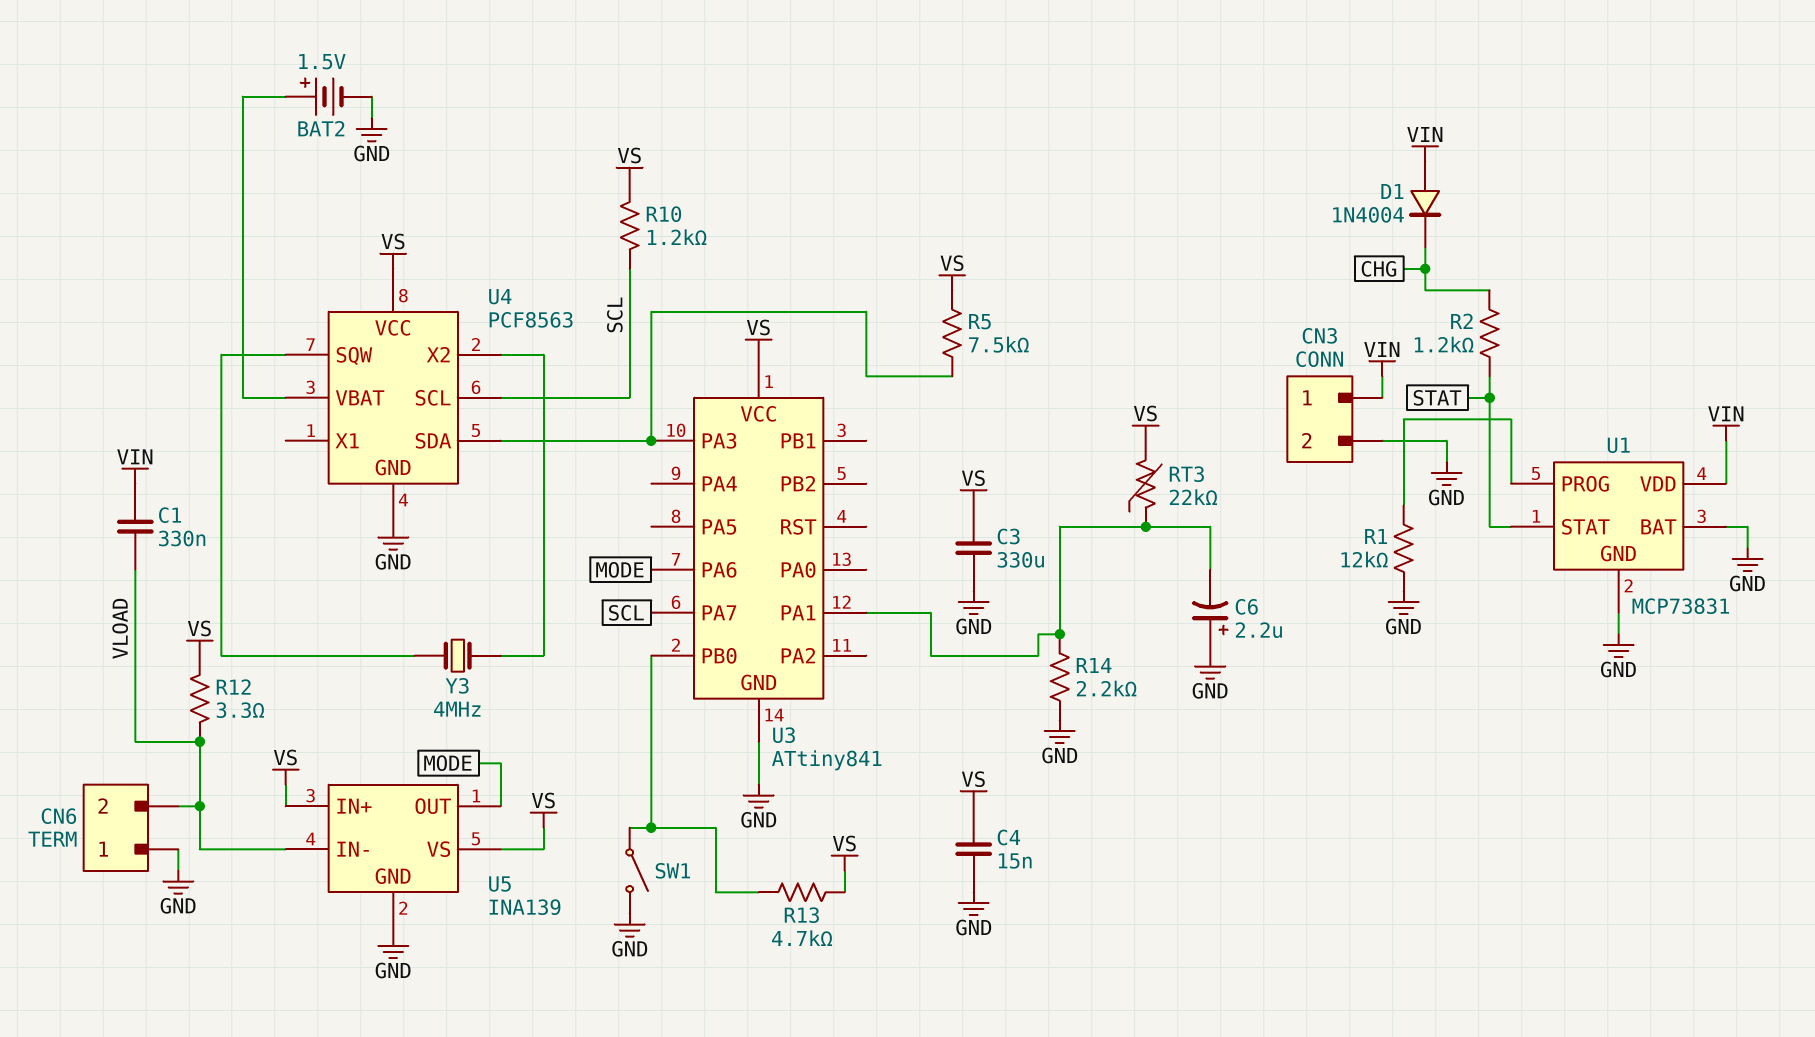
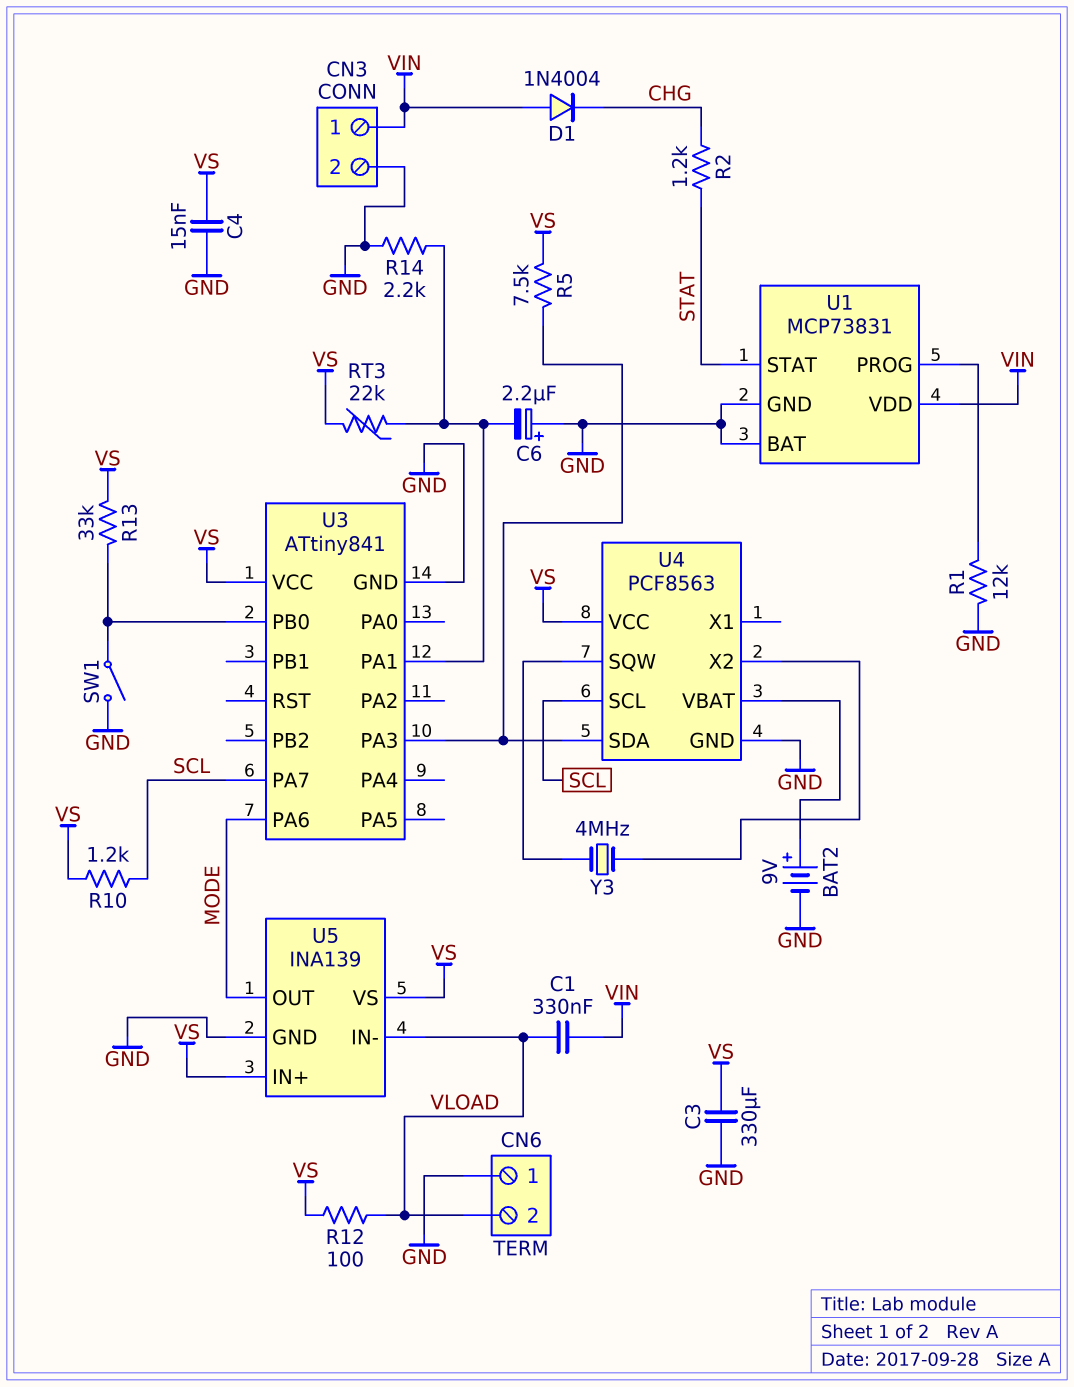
BAT2: 1.5V (plus U4/VBAT, minus GND) -> 9V (plus U4/VBAT, minus GND)
R12: 3.3 (VLOAD, VS) -> 100 (VLOAD, VS)
R13: 4.7k (U3/PB0, VS) -> 33k (U3/PB0, VS)

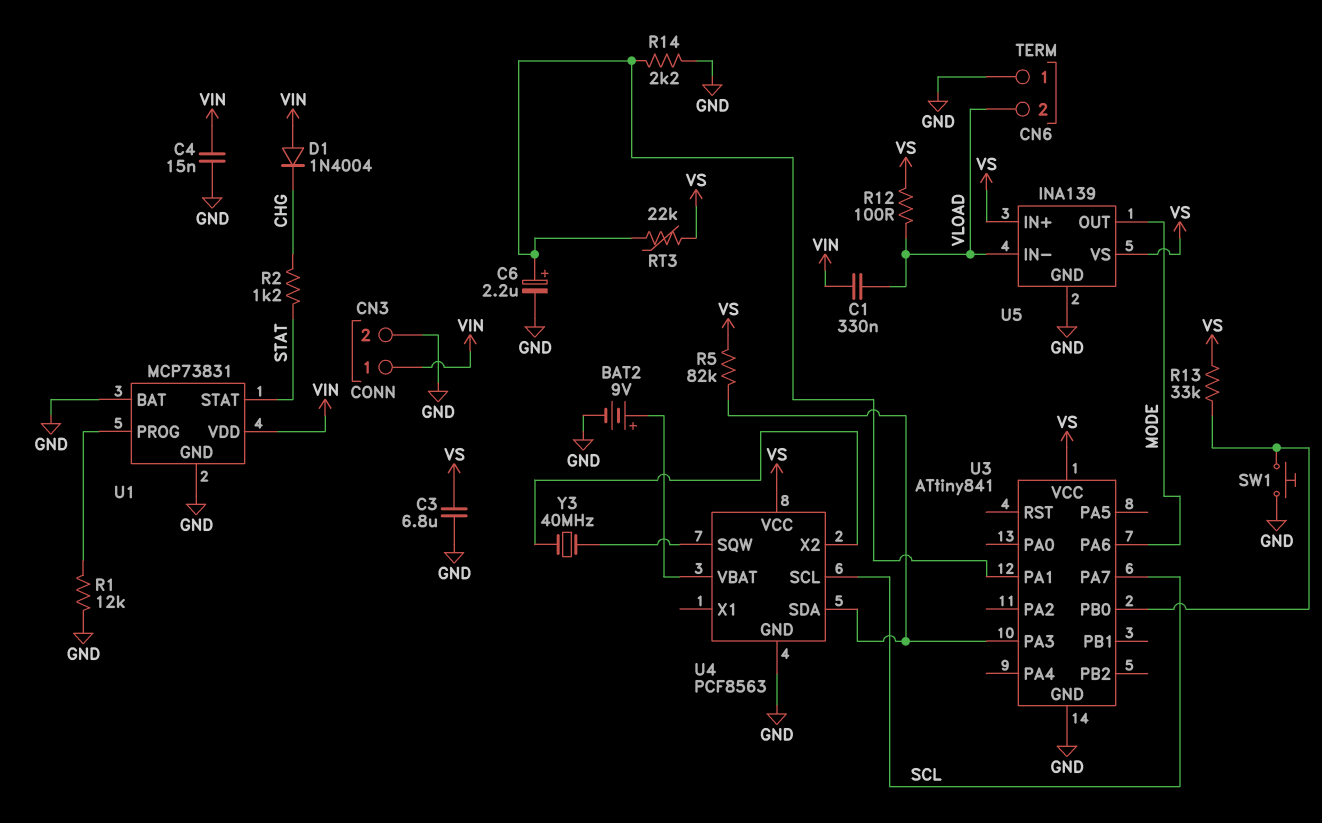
C3: 330uF (GND, VS) -> 6.8uF (GND, VS)
C4: 15nF (GND, VS) -> 15nF (GND, VIN)
C6: 2.2uF (plus GND, minus U3/PA1) -> 2.2uF (plus U3/PA1, minus GND)
R5: 7.5k (U3/PA3, VS) -> 82k (U3/PA3, VS)
R10: 1.2k (SCL, VS) -> none
SW1: switch (GND, U3/PB0) -> button (GND, U3/PB0)
Y3: 4MHz (U4/SQW, U4/X2) -> 40MHz (U4/SQW, U4/X2)

